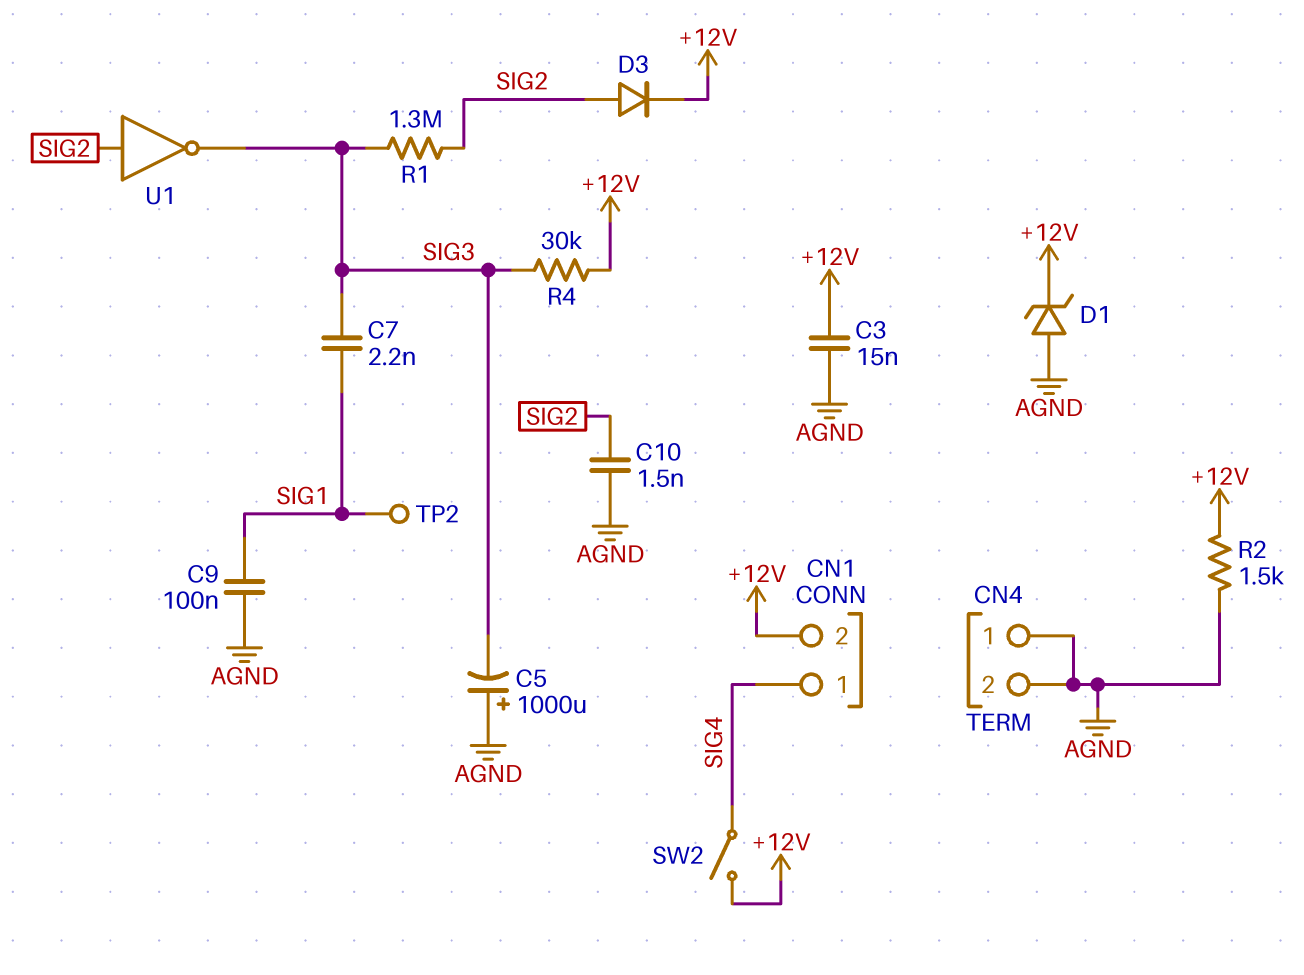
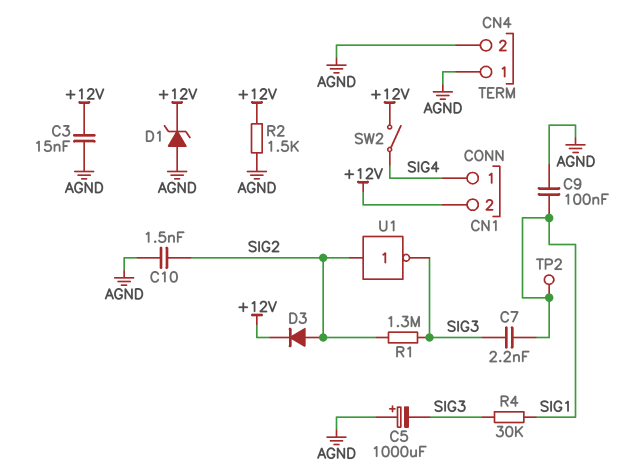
R4: 30k (+12V, SIG3) -> 30k (SIG1, SIG3)

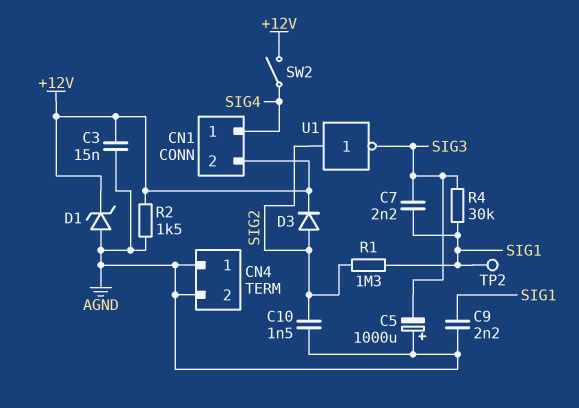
C9: 100nF (AGND, SIG1) -> 2.2nF (AGND, SIG1)
R1: 1.3M (SIG2, SIG3) -> 1.3M (SIG1, SIG2)

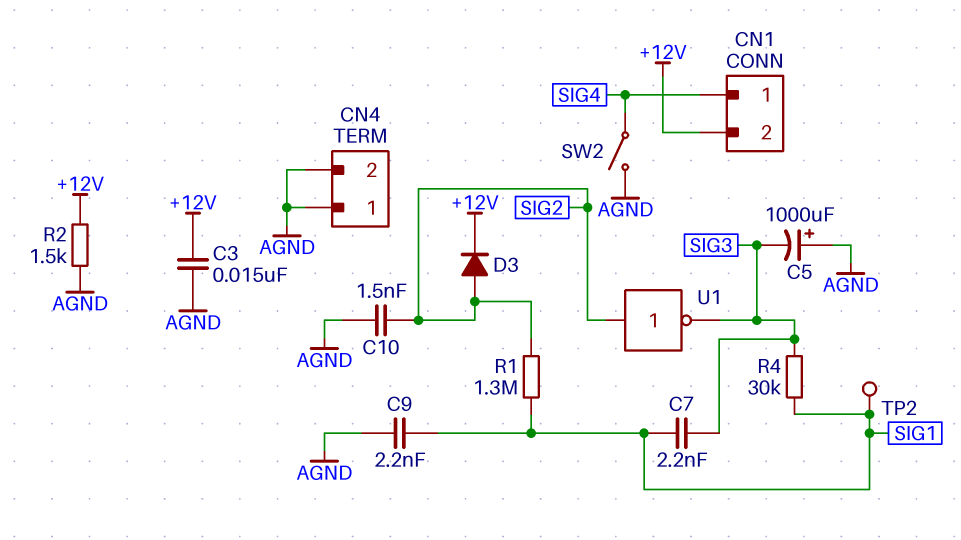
D1: zener (A AGND, K +12V) -> none
SW2: switch (+12V, SIG4) -> switch (AGND, SIG4)

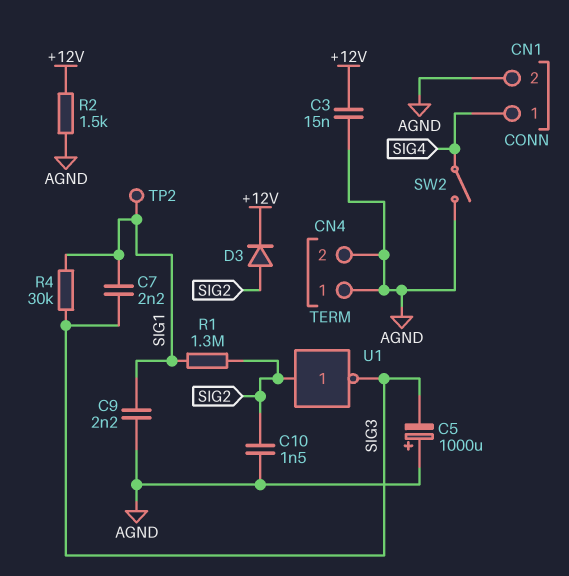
CN1 pin 2: +12V -> AGND

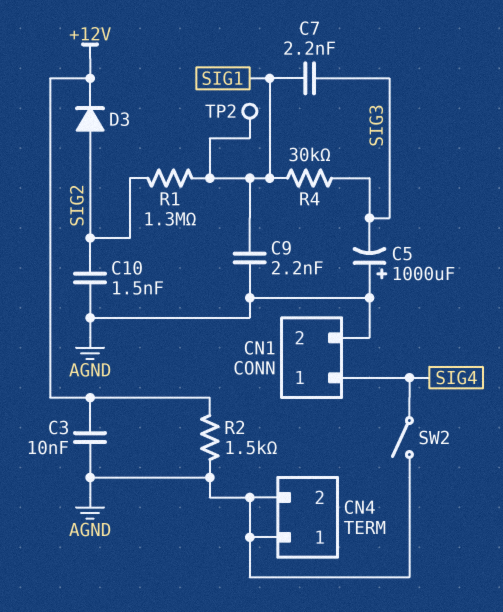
C3: 15nF (+12V, AGND) -> 10nF (+12V, AGND)
U1: NOT (in SIG2, out SIG3) -> none

